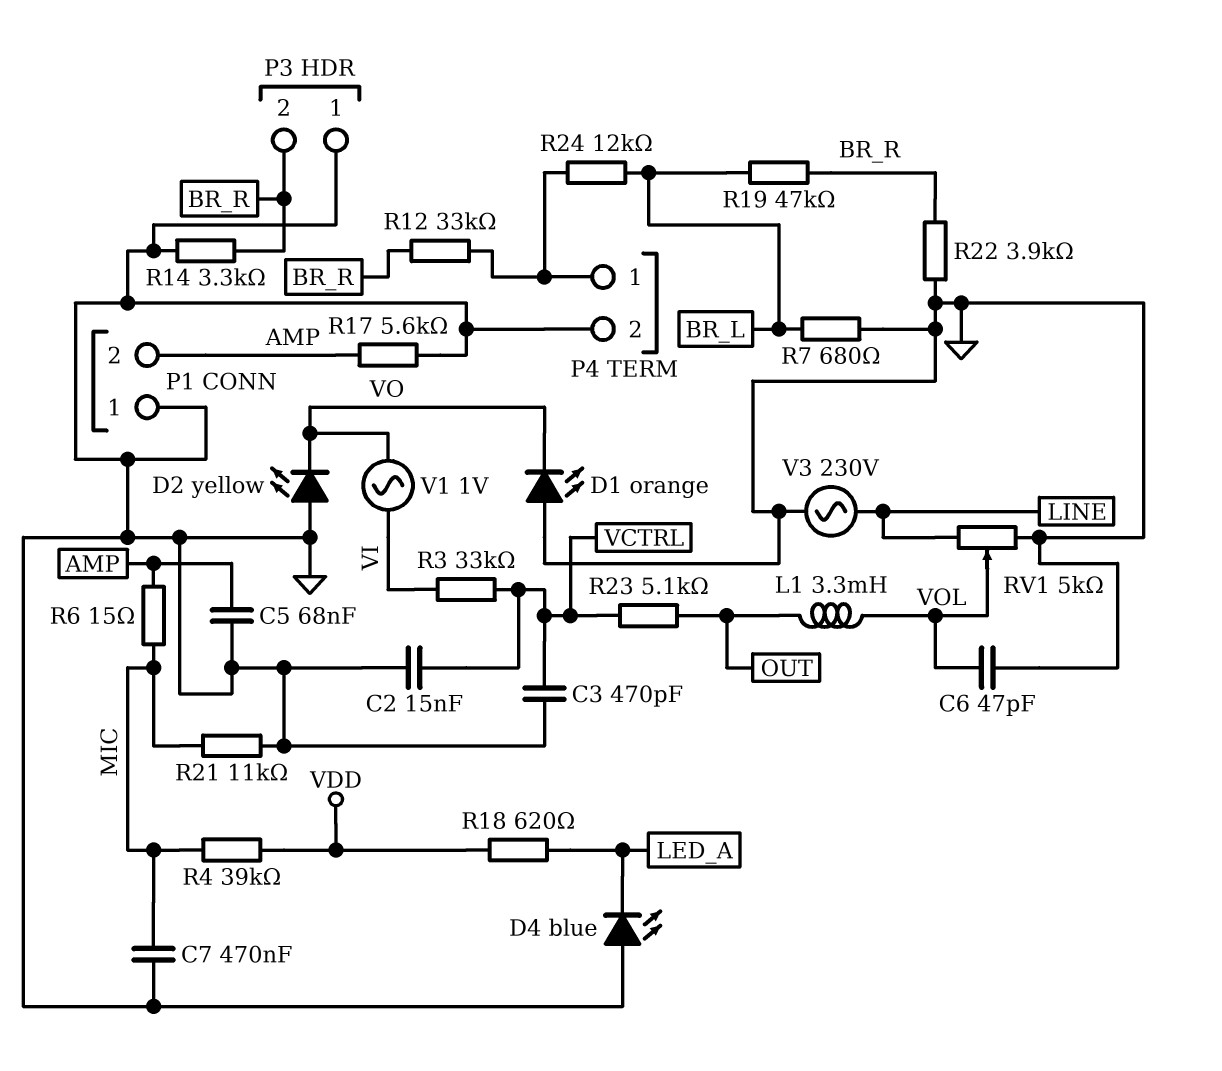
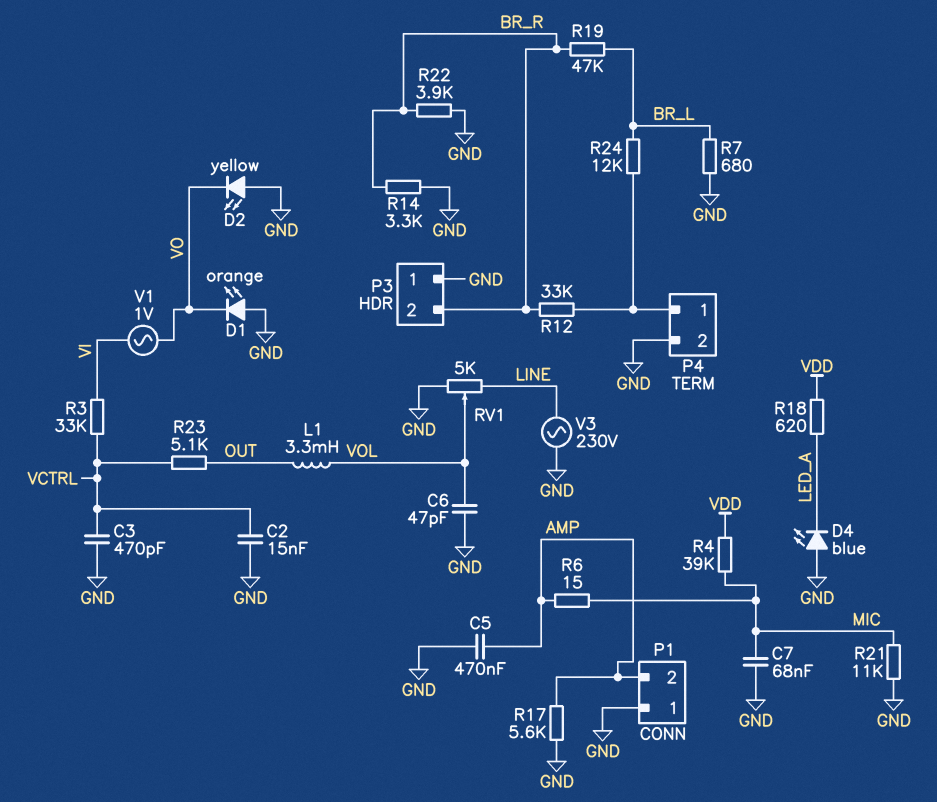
C5: 68nF (AMP, GND) -> 470nF (AMP, GND)
C7: 470nF (GND, MIC) -> 68nF (GND, MIC)

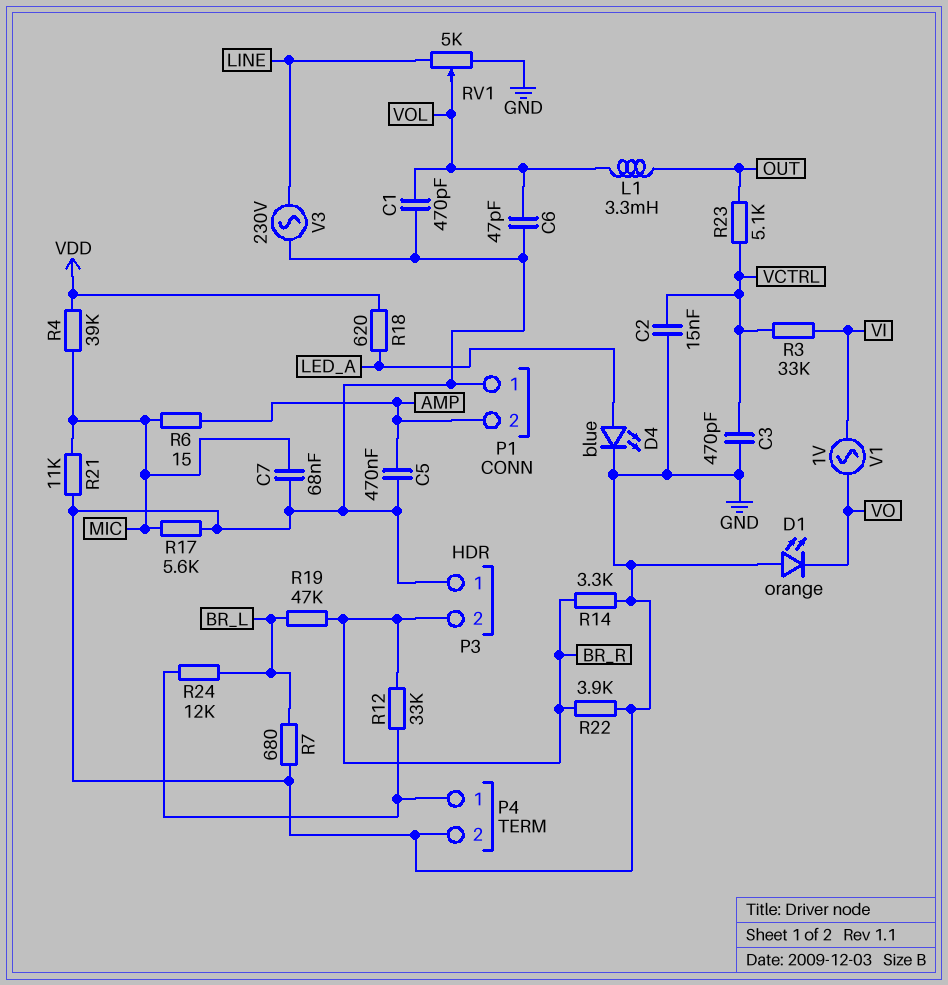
C1: none -> 470pF (GND, VOL)
D2: LED yellow (A GND, K VO) -> none
D4: LED blue (A GND, K LED_A) -> LED blue (A LED_A, K GND)
R17: 5.6k (AMP, GND) -> 5.6k (GND, MIC)

